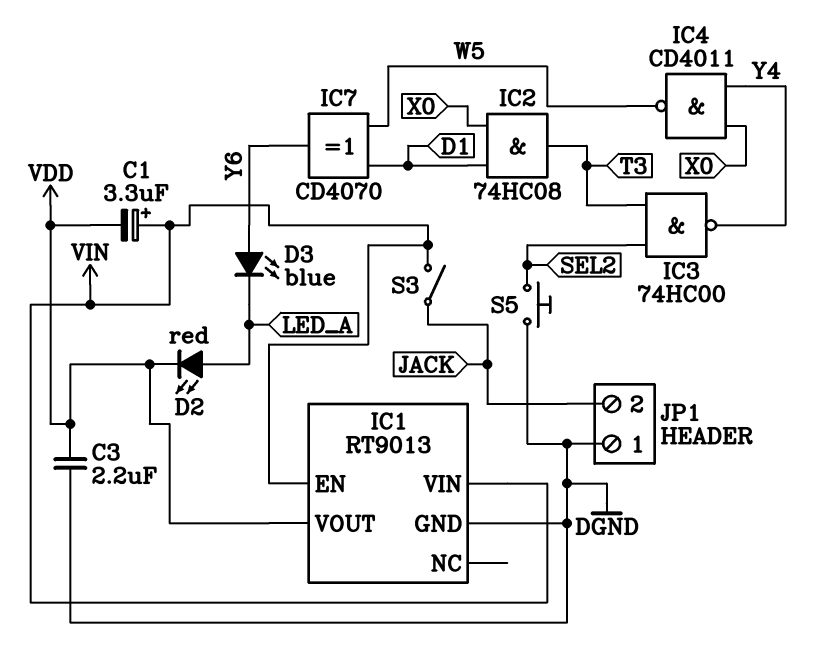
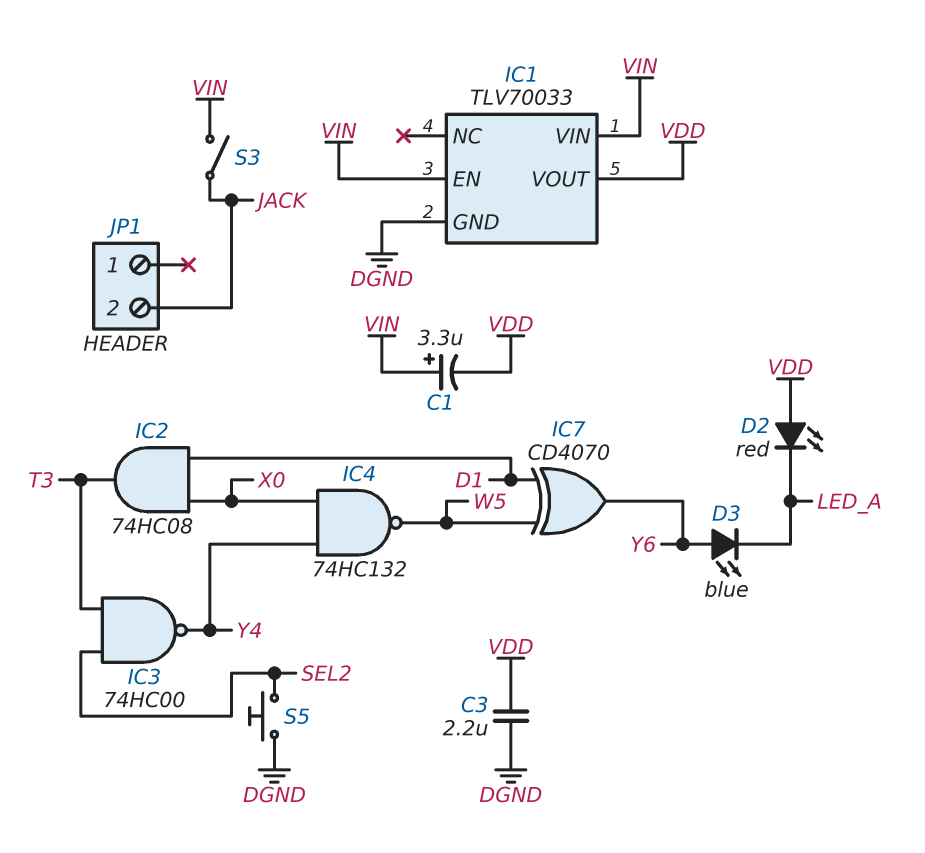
D2: LED red (A LED_A, K VDD) -> LED red (A VDD, K LED_A)
IC1: RT9013 -> TLV70033
IC4: NAND CD4011 (in X0, in Y4, out W5) -> NAND 74HC132 (in X0, in Y4, out W5)
JP1 pin 1: DGND -> none

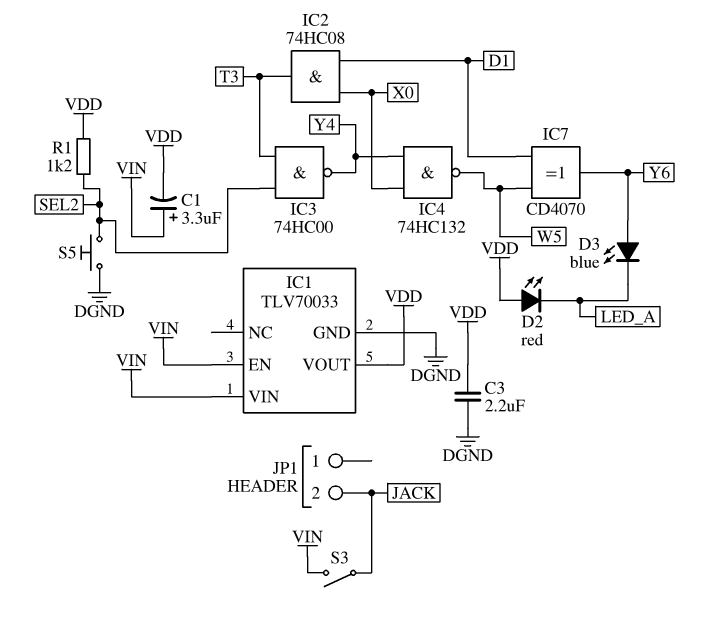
R1: none -> 1.2k (SEL2, VDD)

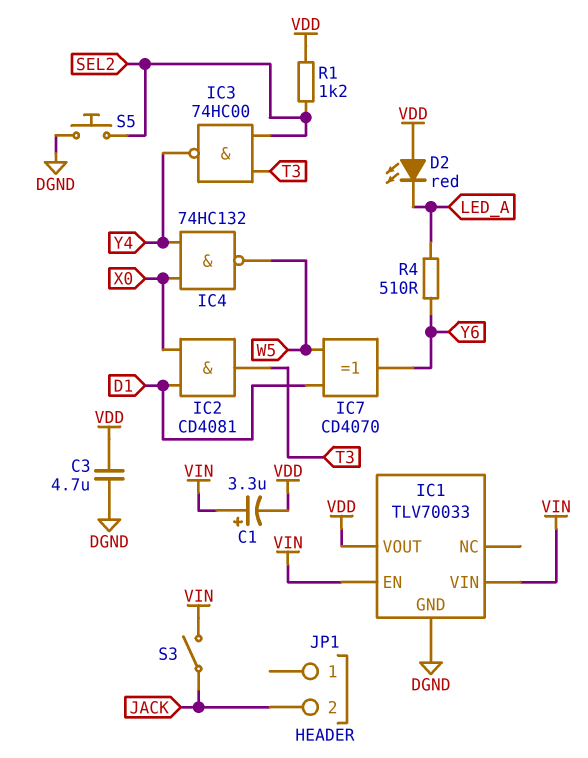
C3: 2.2uF (DGND, VDD) -> 4.7uF (DGND, VDD)
D3: LED blue (A Y6, K LED_A) -> none
IC2: AND 74HC08 (in D1, in X0, out T3) -> AND CD4081 (in D1, in X0, out T3)
R4: none -> 510 (LED_A, Y6)

